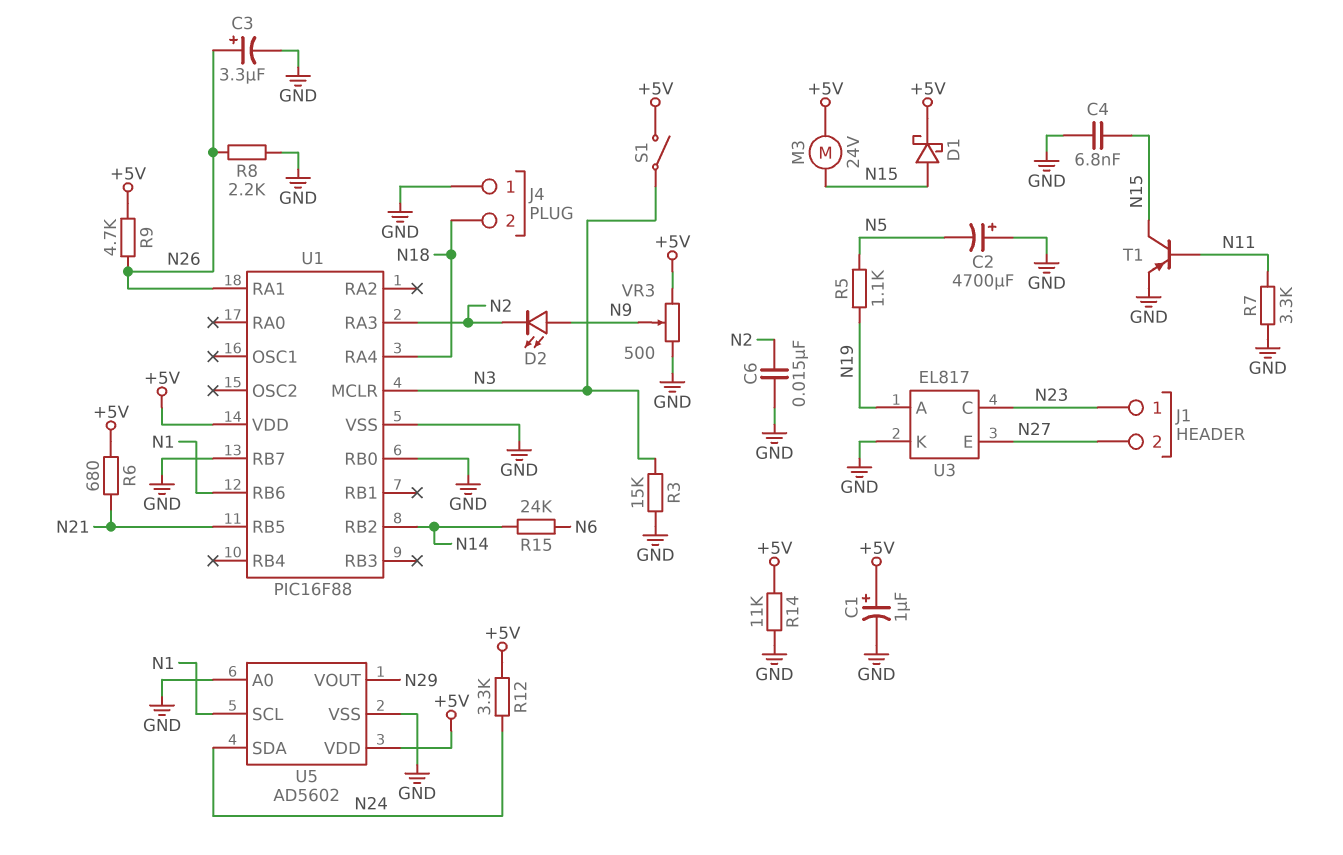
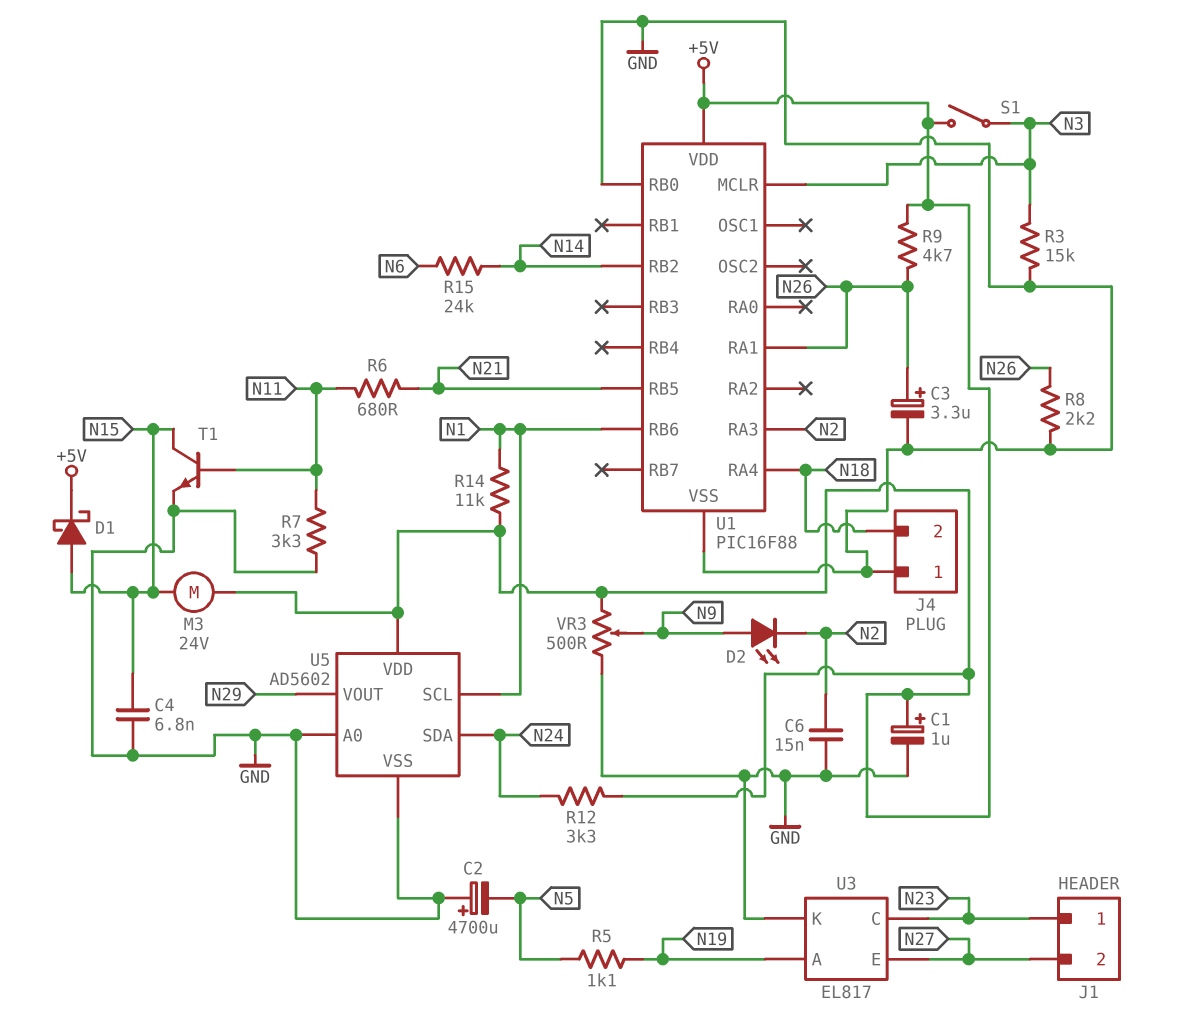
R6: 680 (+5V, N21) -> 680 (N11, N21)
R14: 11k (+5V, GND) -> 11k (+5V, N1)
T1: PNP (B N11, C N15, E GND) -> NPN (B N11, C N15, E GND)
U1 pin RB7: GND -> none

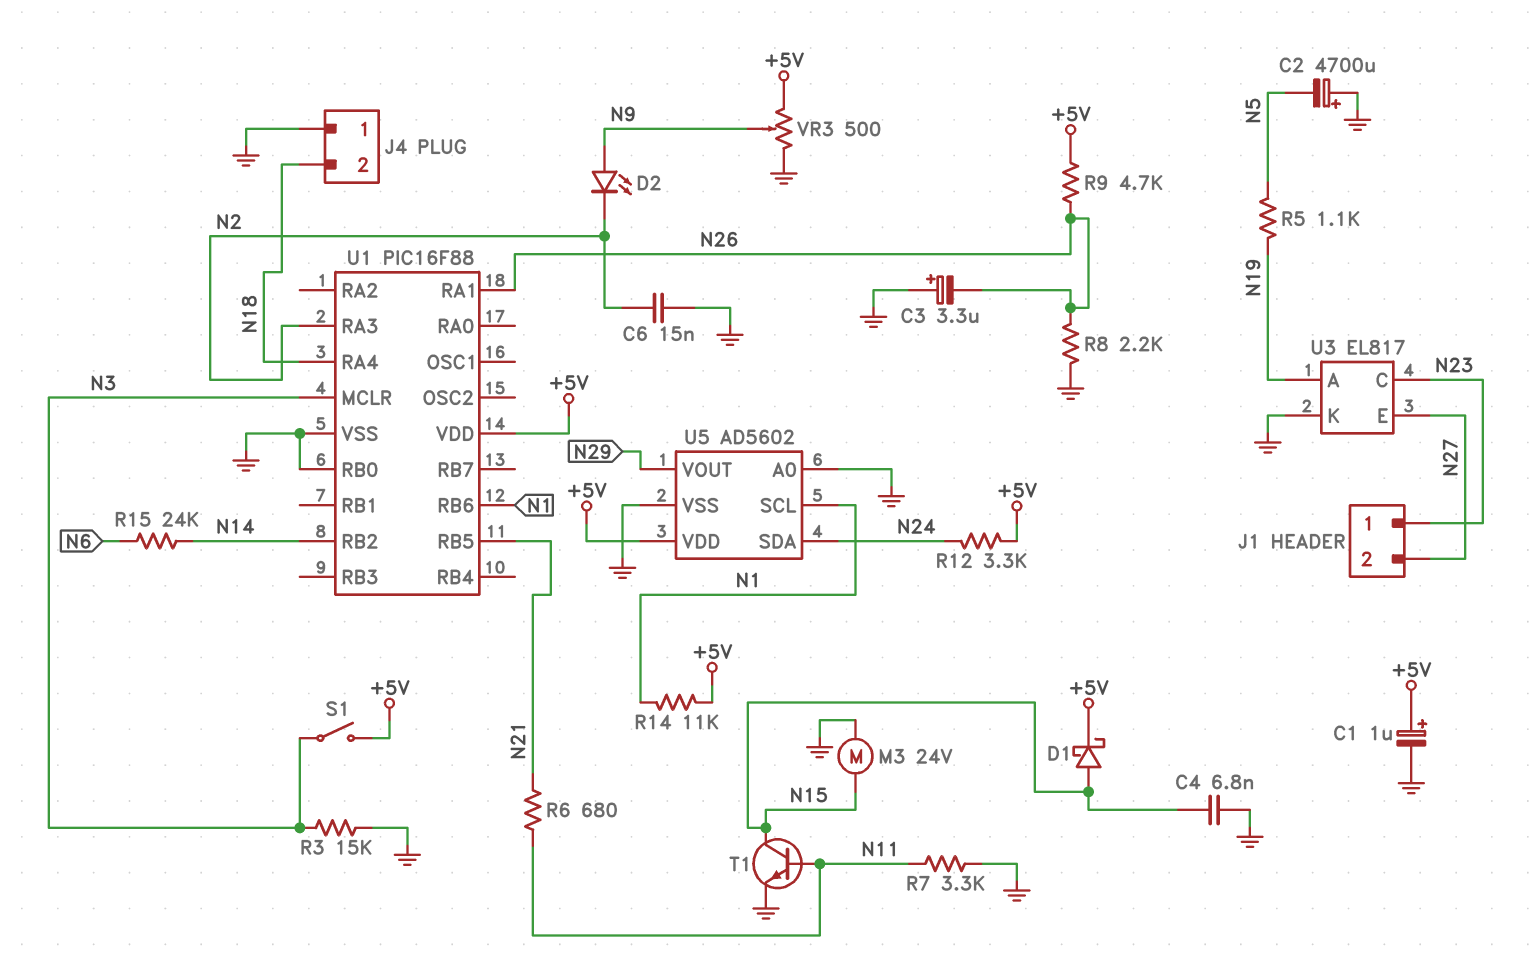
C3: 3.3uF (plus N26, minus GND) -> 3.3uF (plus GND, minus N26)
M3: motor 24V (+5V, N15) -> motor 24V (GND, N15)

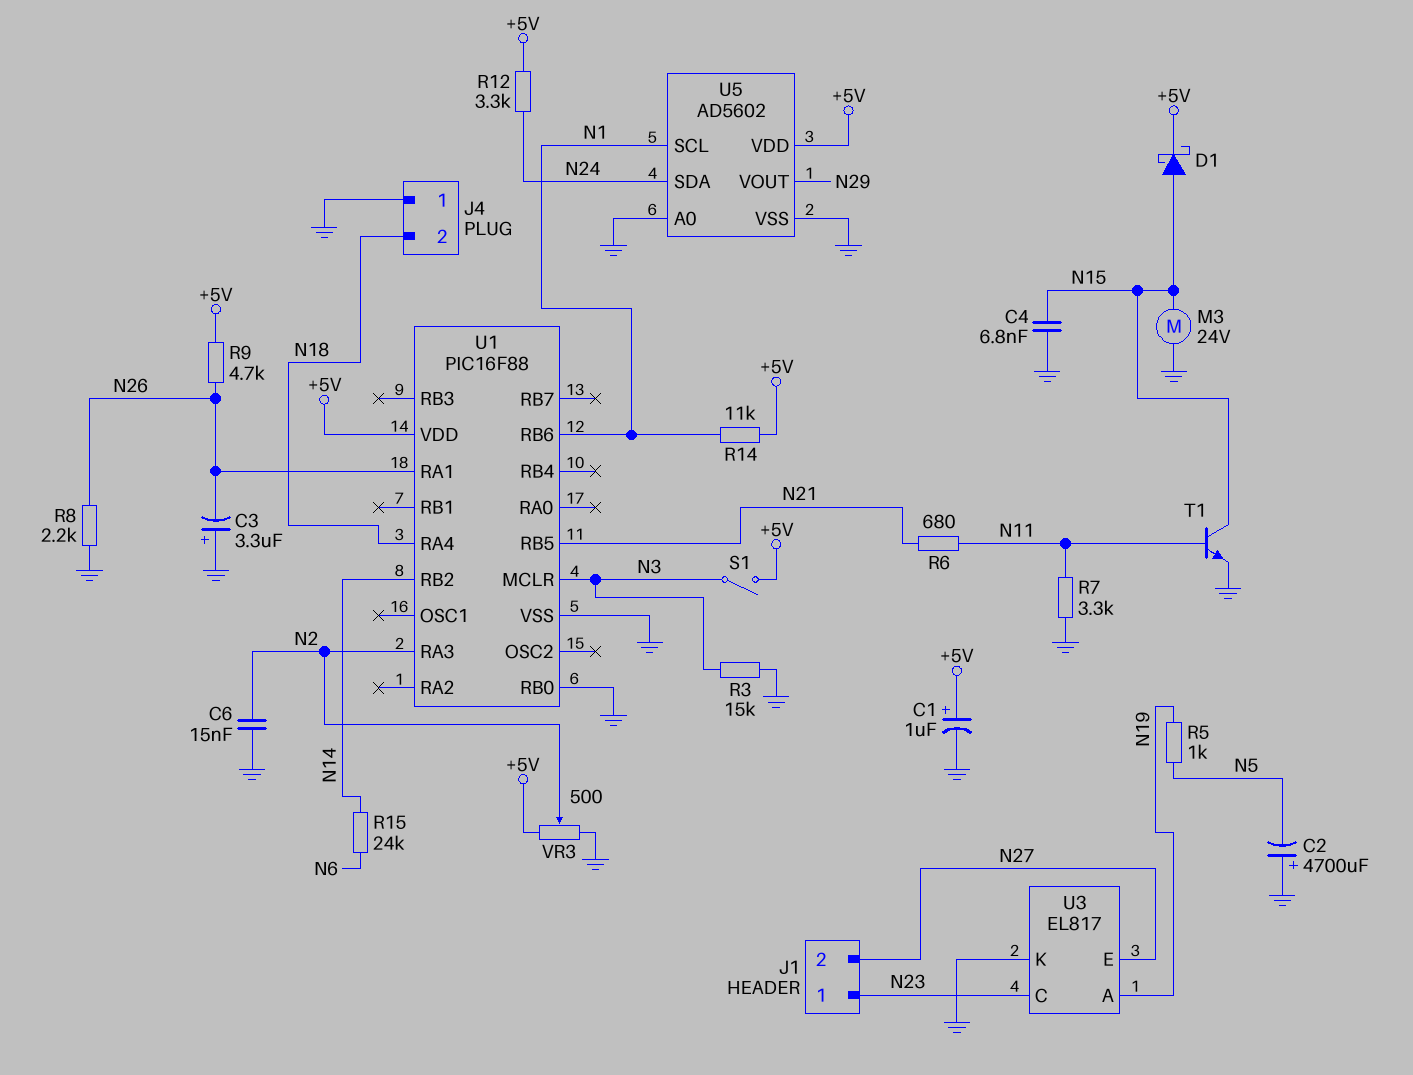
D2: LED (A N9, K N2) -> none
R5: 1.1k (N5, N19) -> 1k (N5, N19)
VR3: 500 (+5V, GND, wiper N9) -> 500 (+5V, GND, wiper N2)

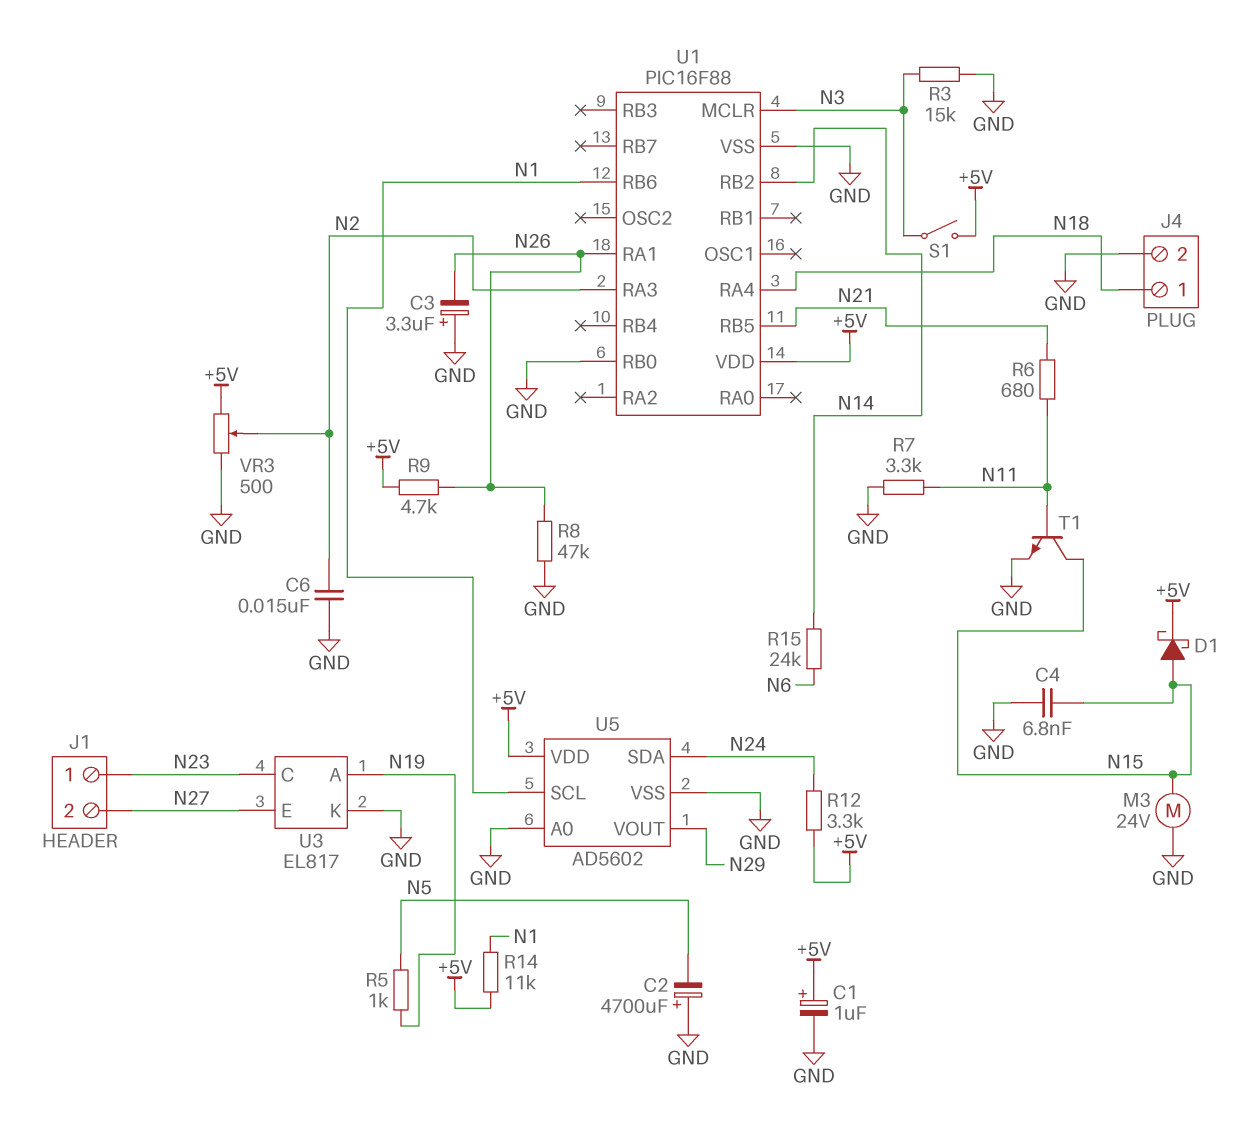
J4 pin 1: GND -> N18
J4 pin 2: N18 -> GND
R8: 2.2k (GND, N26) -> 47k (GND, N26)

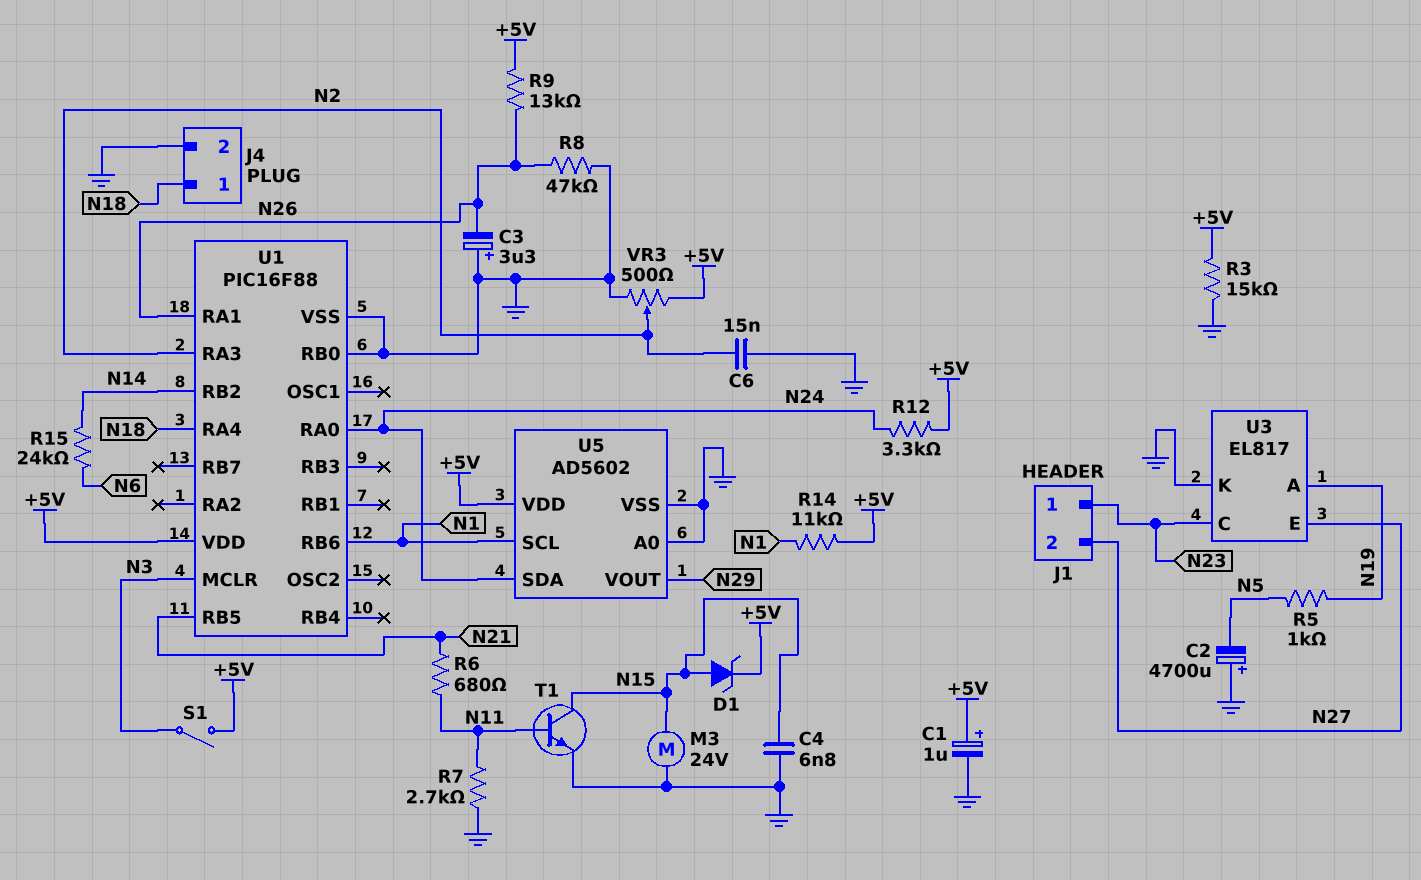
D1: schottky (A N15, K +5V) -> zener (A N15, K +5V)
R3: 15k (GND, N3) -> 15k (+5V, GND)
R7: 3.3k (GND, N11) -> 2.7k (GND, N11)
R9: 4.7k (+5V, N26) -> 13k (+5V, N26)
U1 pin RA0: none -> N24

